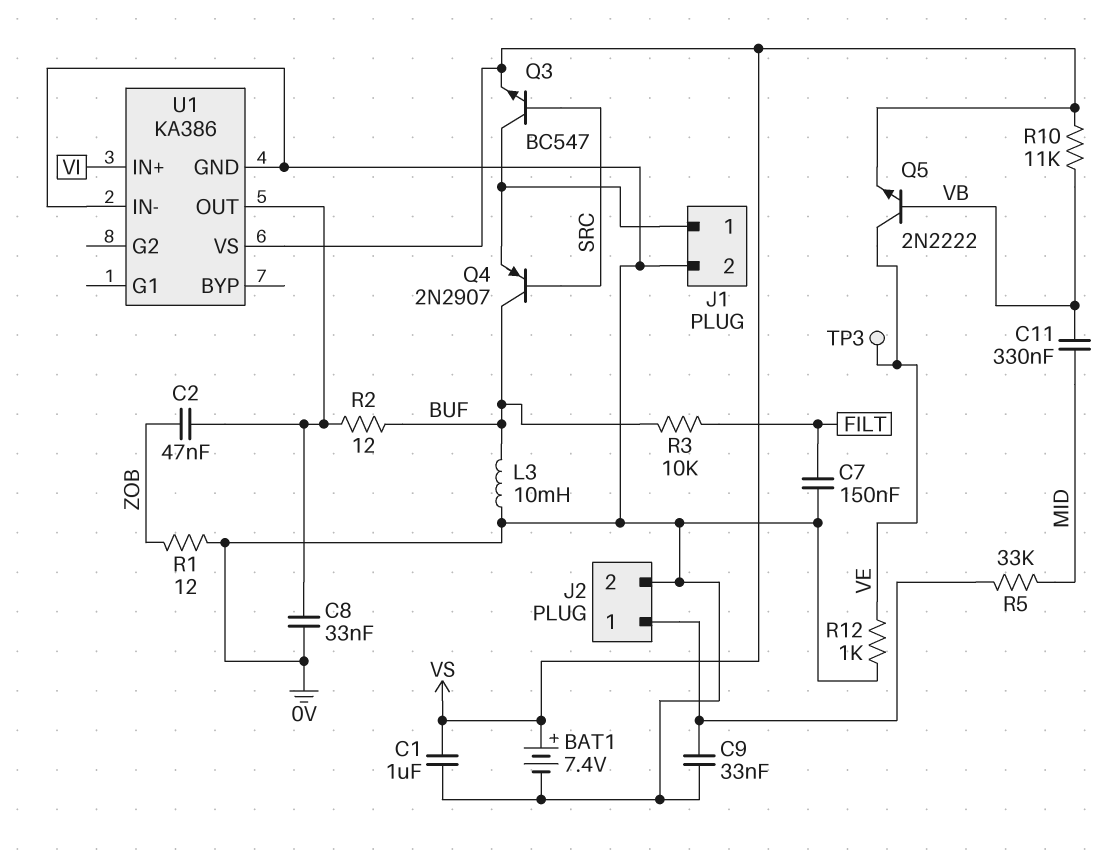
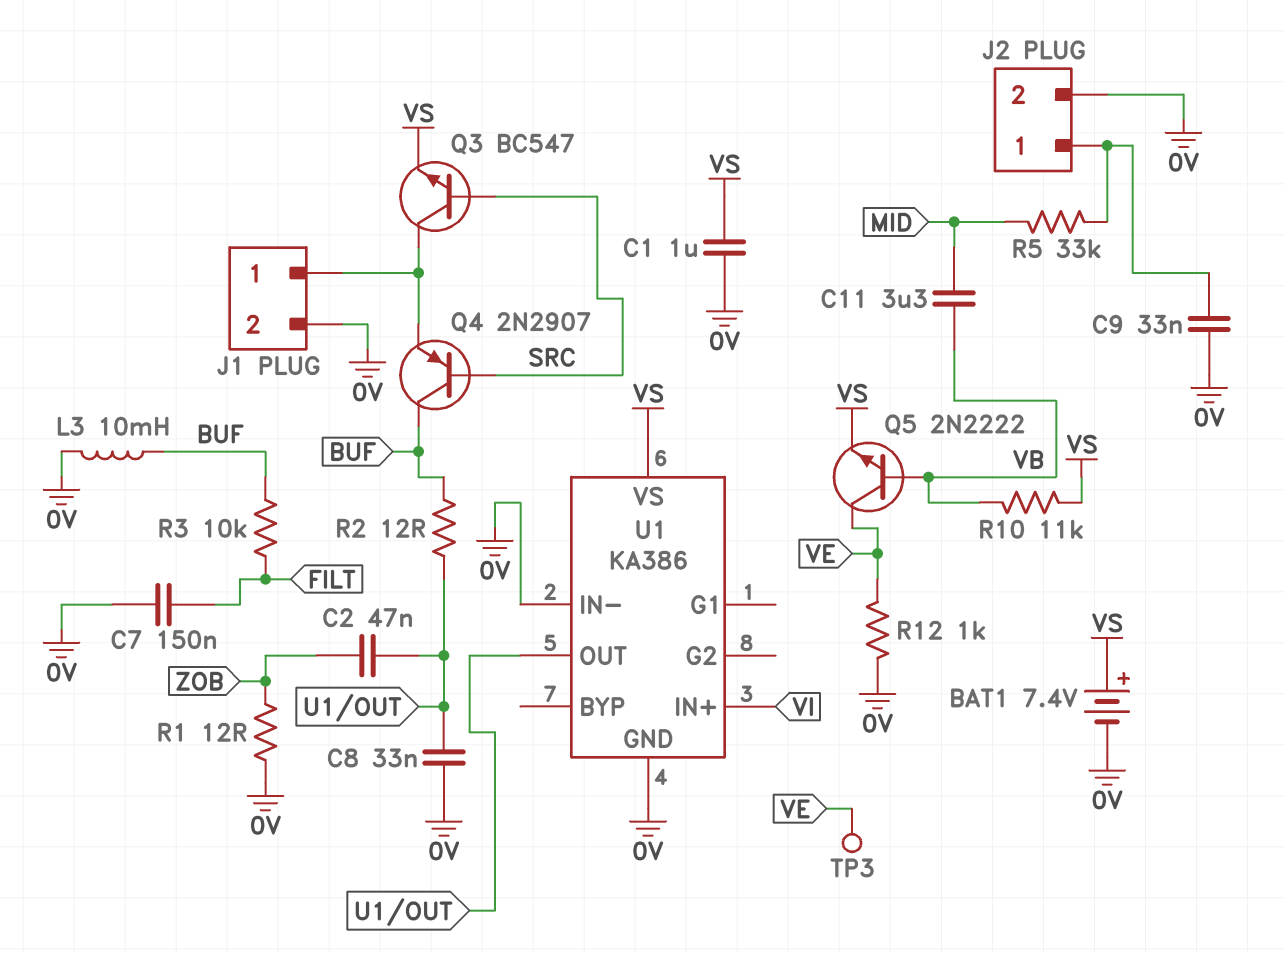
C11: 330nF (MID, VB) -> 3.3uF (MID, VB)

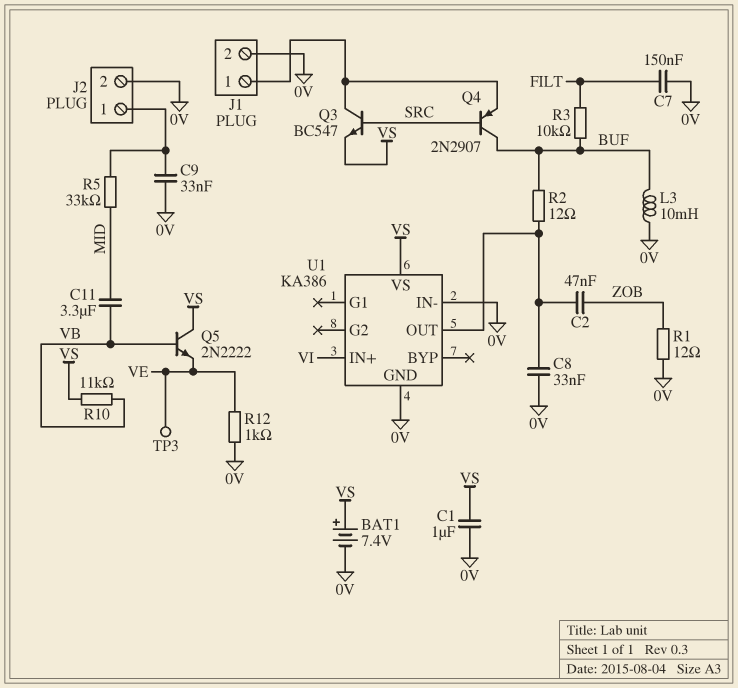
Q5: NPN 2N2222 (B VB, C VE, E VS) -> NPN 2N2222 (B VB, C VS, E VE)

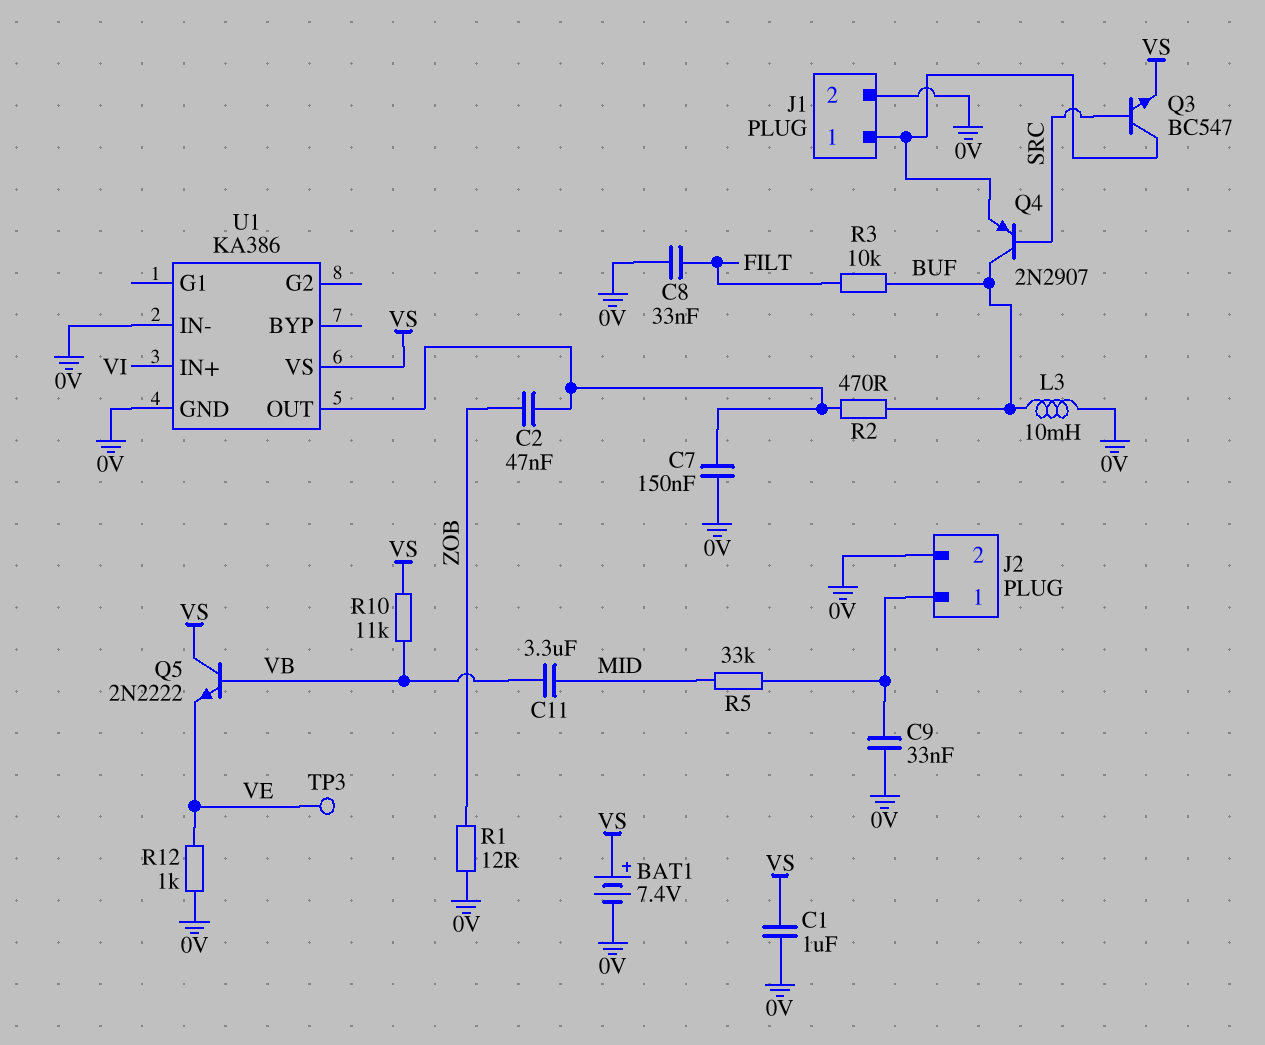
C7: 150nF (0V, FILT) -> 150nF (0V, U1/OUT)
C8: 33nF (0V, U1/OUT) -> 33nF (0V, FILT)
R2: 12 (BUF, U1/OUT) -> 470 (BUF, U1/OUT)

